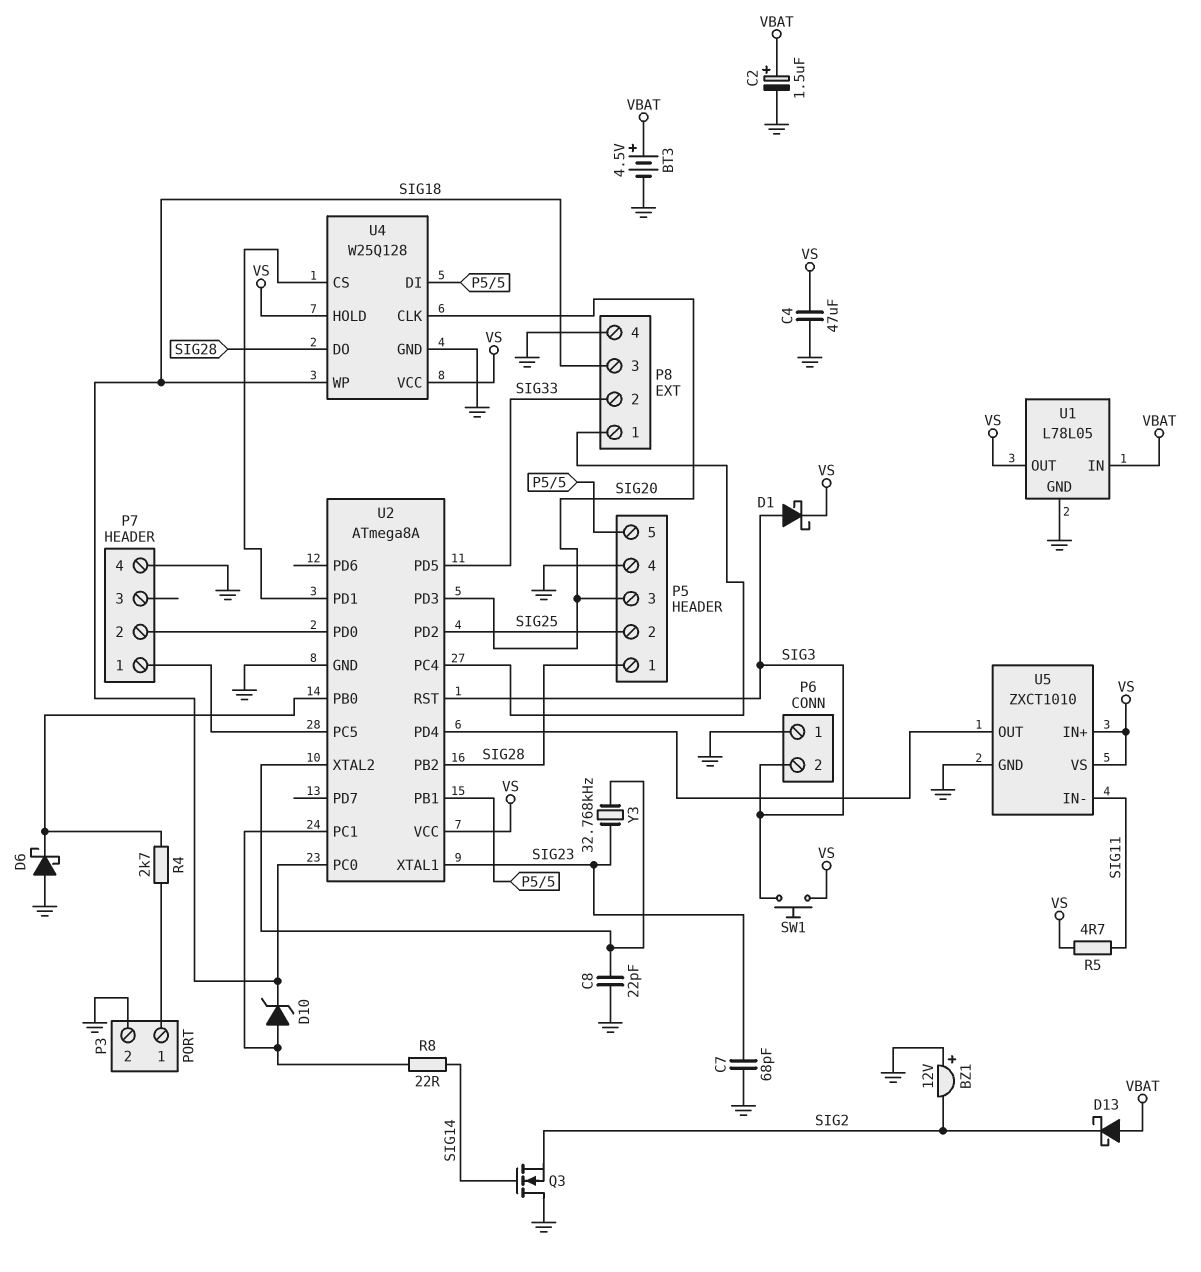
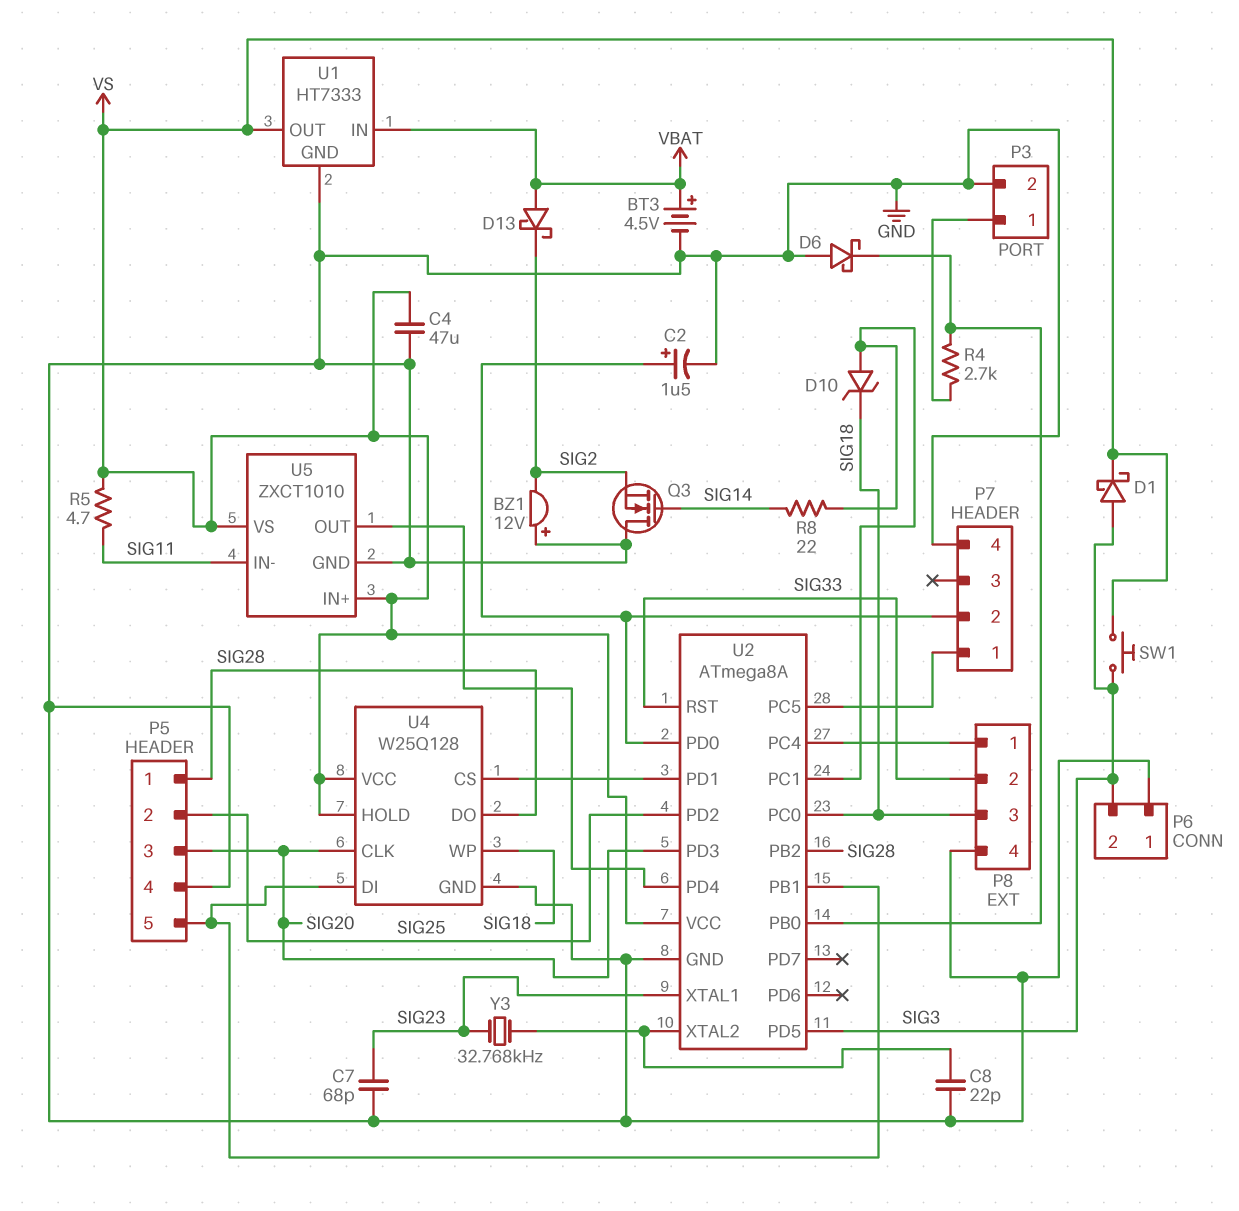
C2: 1.5uF (plus VBAT, minus GND) -> 1.5uF (plus P7/2, minus GND)
U1: L78L05 -> HT7333
U2 pin PD5: SIG33 -> SIG3
U2 pin RST: SIG3 -> SIG33

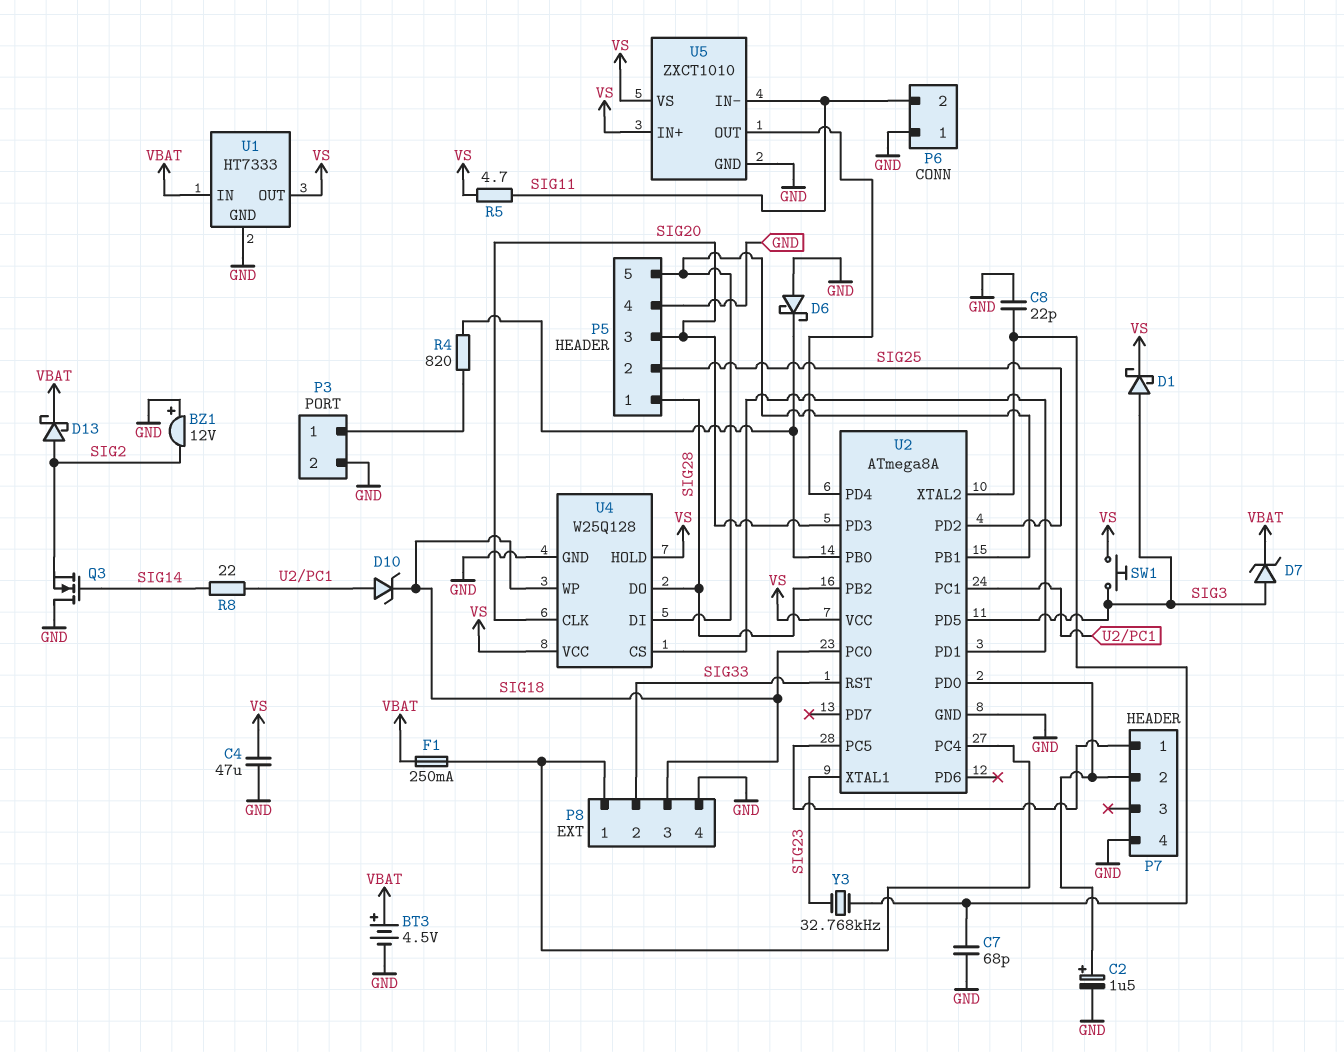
C7: 68pF (GND, SIG23) -> 68pF (GND, U2/XTAL2)
D7: none -> zener (A SIG3, K VBAT)
D13: schottky (A VBAT, K SIG2) -> schottky (A SIG2, K VBAT)
F1: none -> 250mA (P8/1, VBAT)
P6 pin 2: SIG3 -> SIG11
R4: 2.7k (P3/1, U2/PB0) -> 820 (P3/1, U2/PB0)

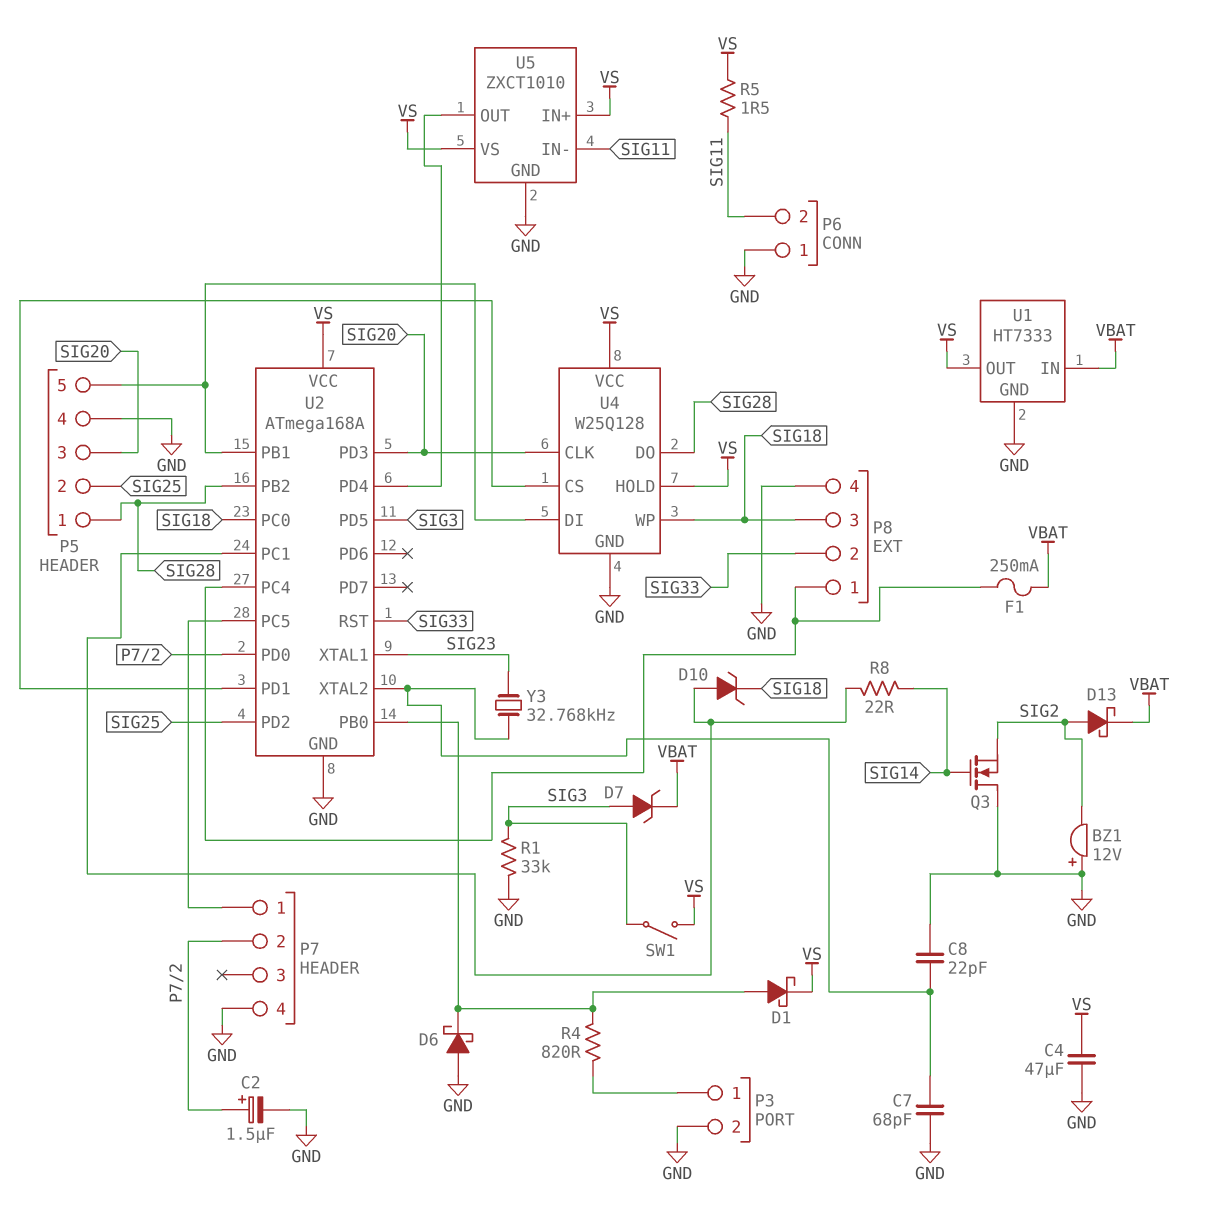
BT3: 4.5V (plus VBAT, minus GND) -> none
D1: schottky (A SIG3, K VS) -> schottky (A U2/PB0, K VS)
R1: none -> 33k (GND, SIG3)
R5: 4.7 (SIG11, VS) -> 1.5 (SIG11, VS)
SW1: button (SIG3, VS) -> switch (SIG3, VS)
U2: ATmega8A -> ATmega168A

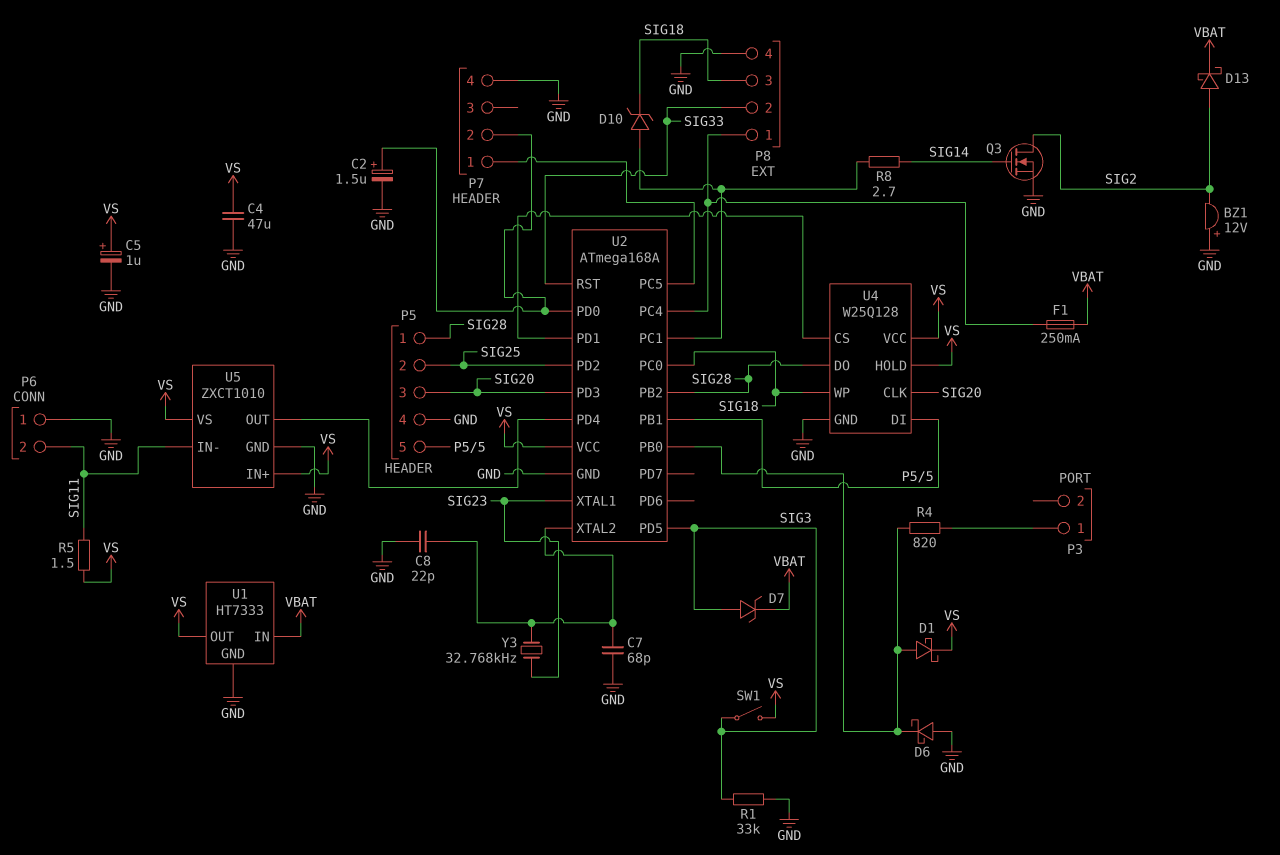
C5: none -> 1uF (plus VS, minus GND)
P3 pin 2: GND -> none
Q3: NMOS (G SIG14, D GND, S SIG2) -> NMOS (G SIG14, D SIG2, S GND)
R8: 22 (SIG14, U2/PC1) -> 2.7 (SIG14, U2/PC1)

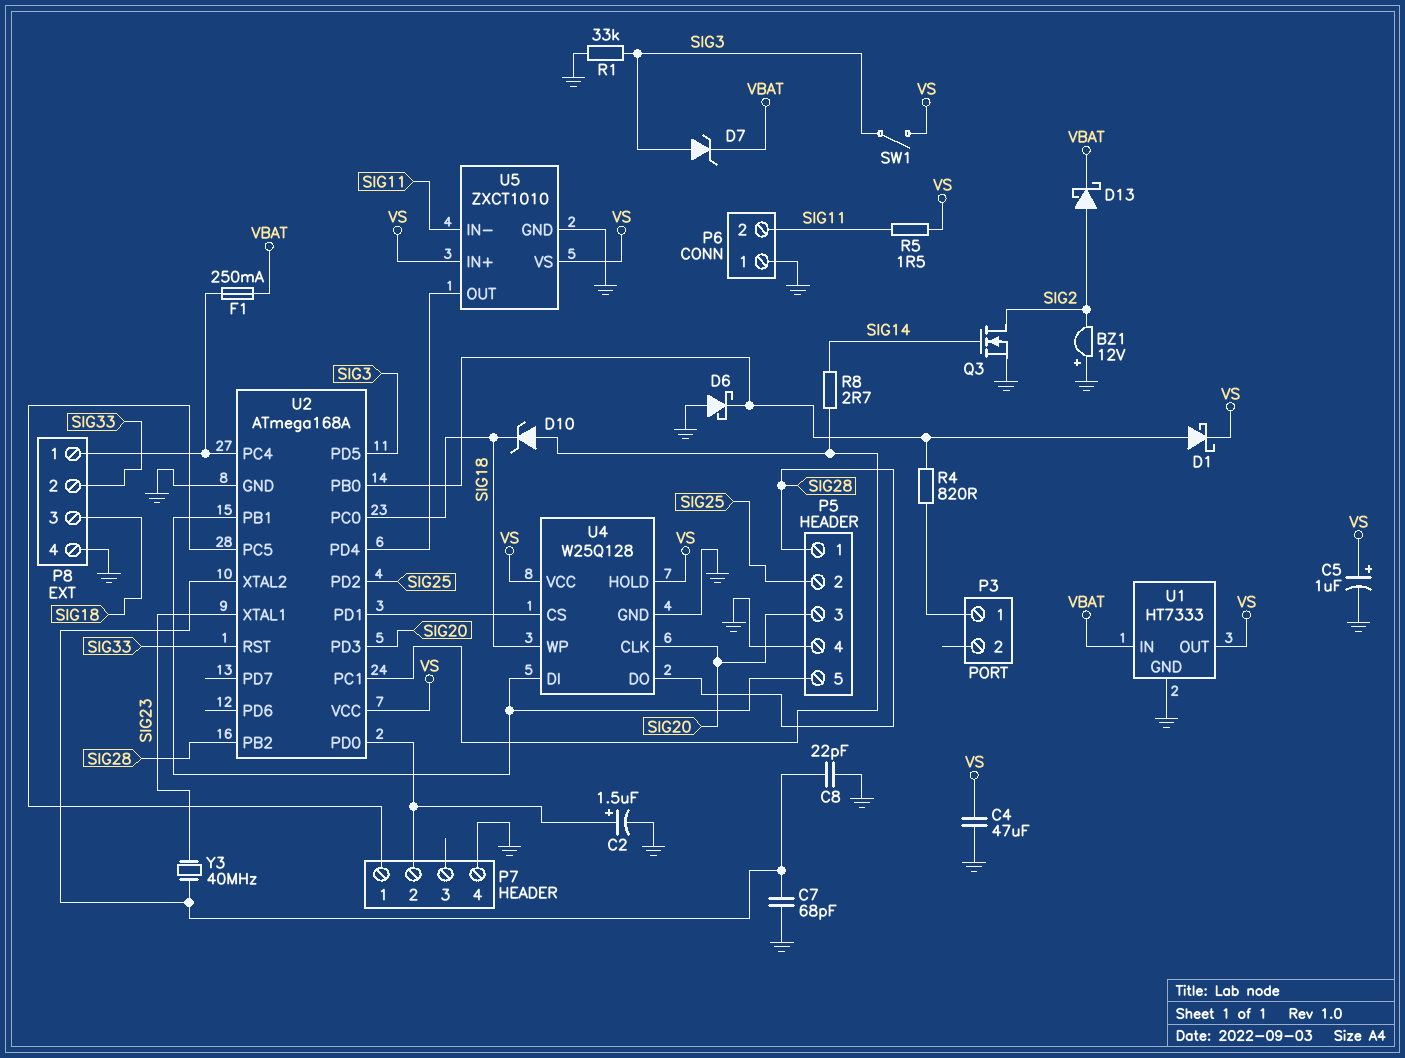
Y3: 32.768kHz (SIG23, U2/XTAL2) -> 40MHz (SIG23, U2/XTAL2)

